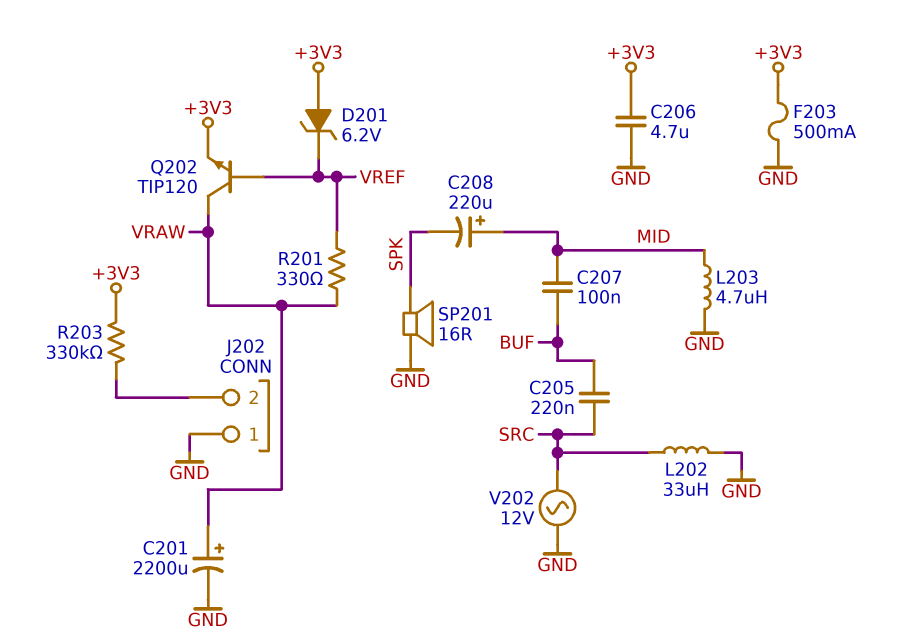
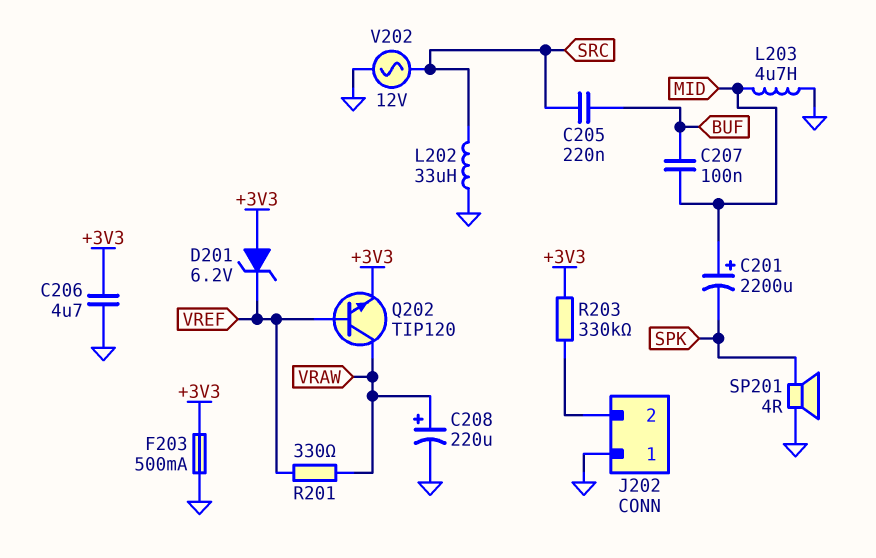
C201: 2200uF (plus VRAW, minus GND) -> 2200uF (plus MID, minus SPK)
C208: 220uF (plus MID, minus SPK) -> 220uF (plus VRAW, minus GND)
SP201: speaker 16R (GND, SPK) -> speaker 4R (GND, SPK)

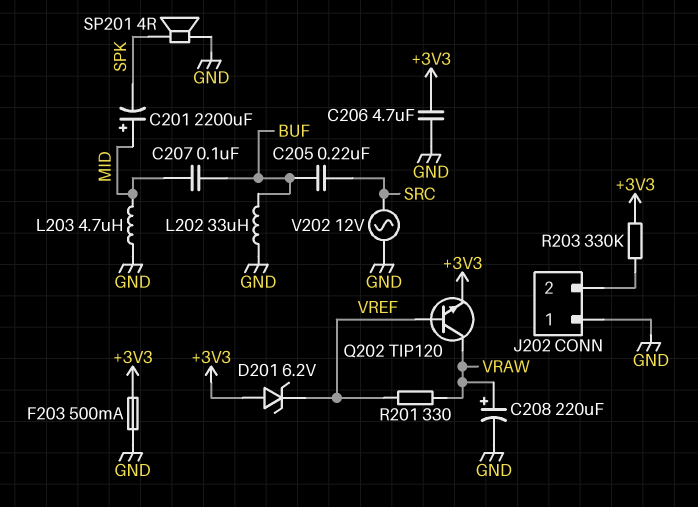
L202: 33uH (GND, SRC) -> 33uH (BUF, GND)

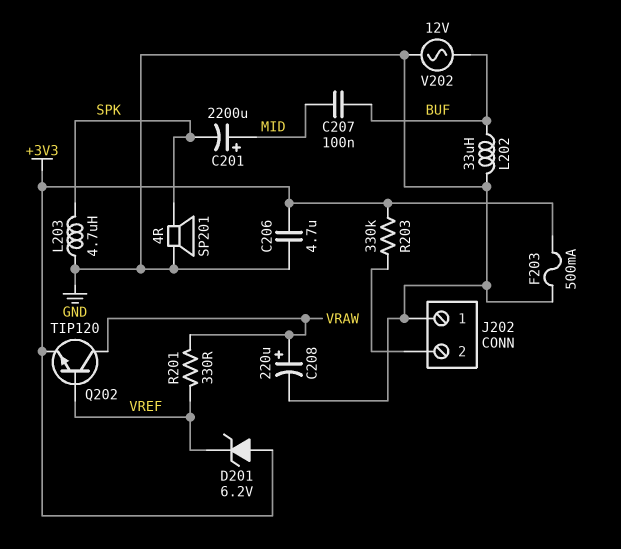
C205: 220nF (BUF, SRC) -> none
L203: 4.7uH (GND, MID) -> 4.7uH (GND, SPK)
V202: AC 12V (GND, SRC) -> AC 12V (BUF, GND)

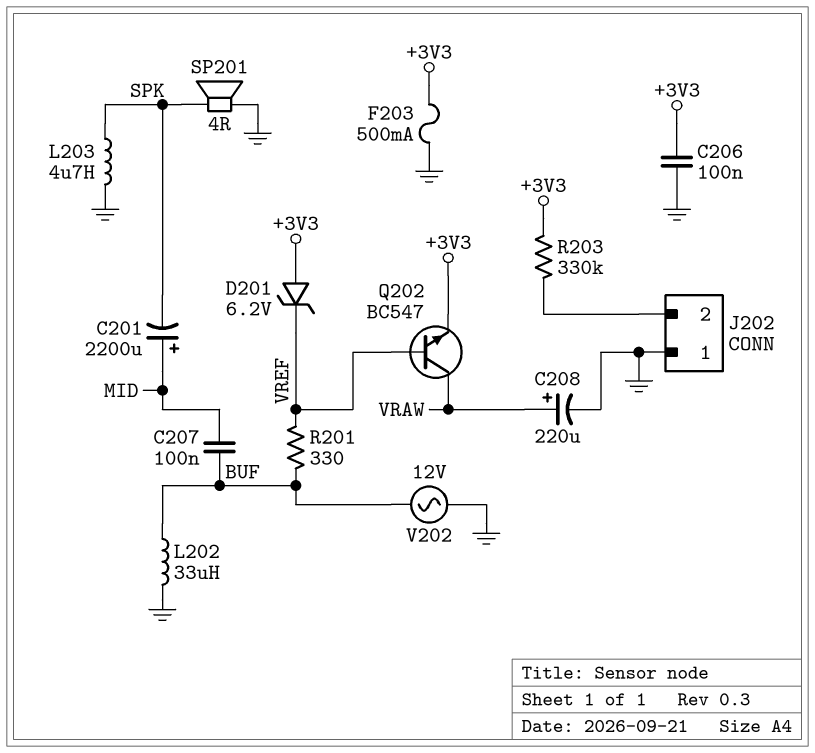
C206: 4.7uF (+3V3, GND) -> 100nF (+3V3, GND)
Q202: NPN TIP120 (B VREF, C VRAW, E +3V3) -> NPN BC547 (B VREF, C VRAW, E +3V3)
R201: 330 (VRAW, VREF) -> 330 (BUF, VREF)

